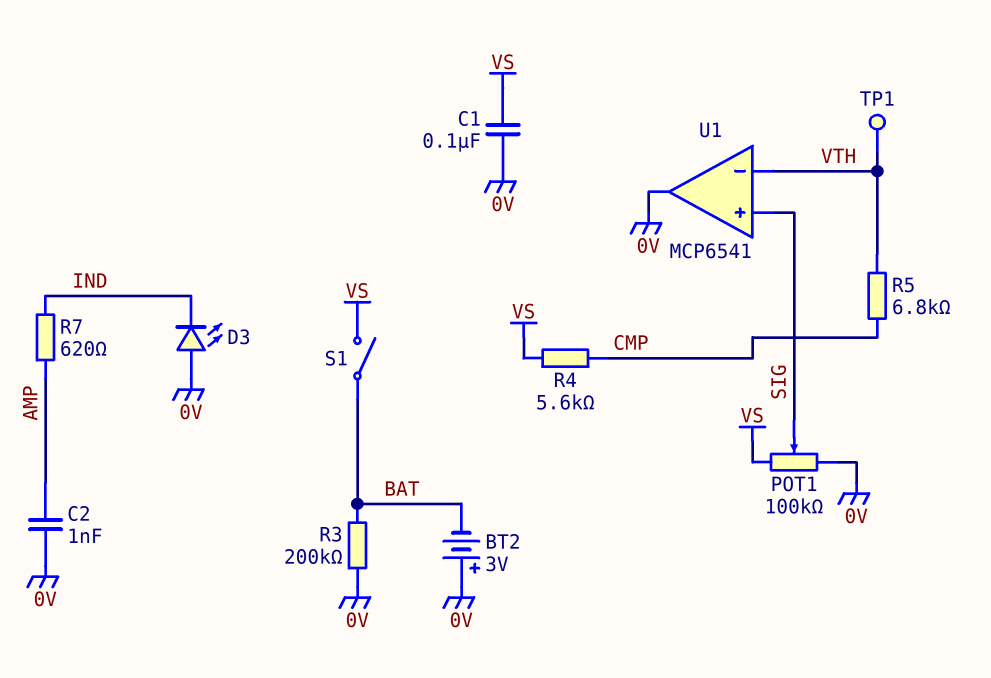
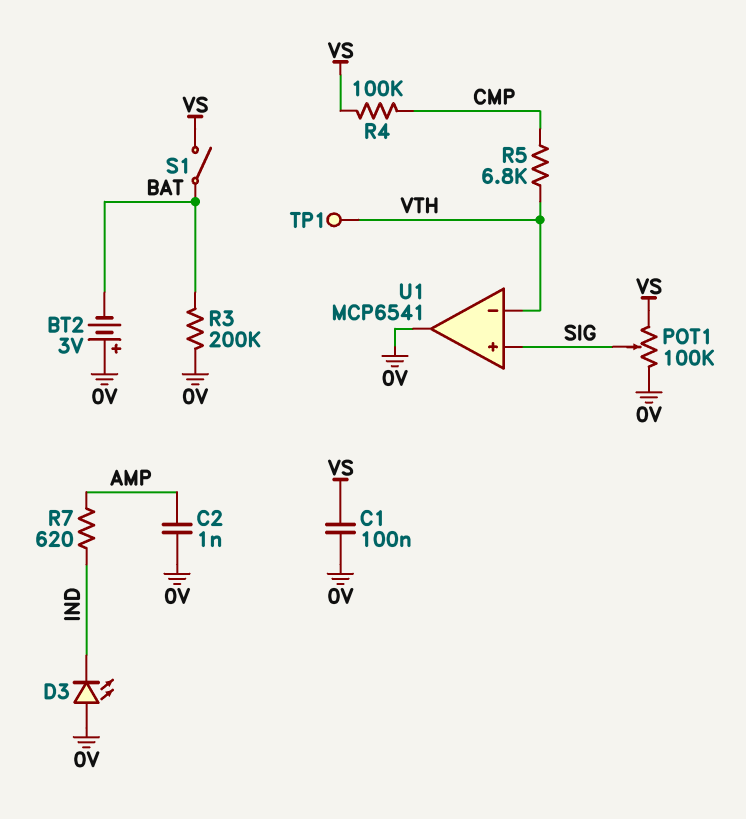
R4: 5.6k (CMP, VS) -> 100k (CMP, VS)

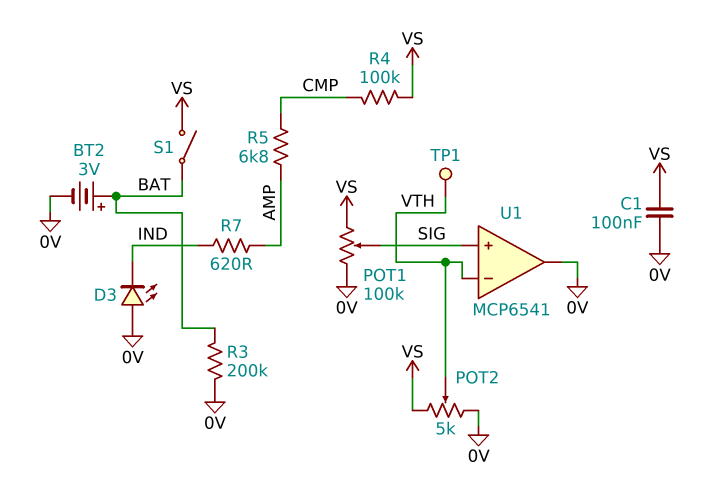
BT2: 3V (plus 0V, minus BAT) -> 3V (plus BAT, minus 0V)
C2: 1nF (0V, AMP) -> none
POT2: none -> 5k (0V, VS, wiper VTH)
R5: 6.8k (CMP, VTH) -> 6.8k (AMP, CMP)

